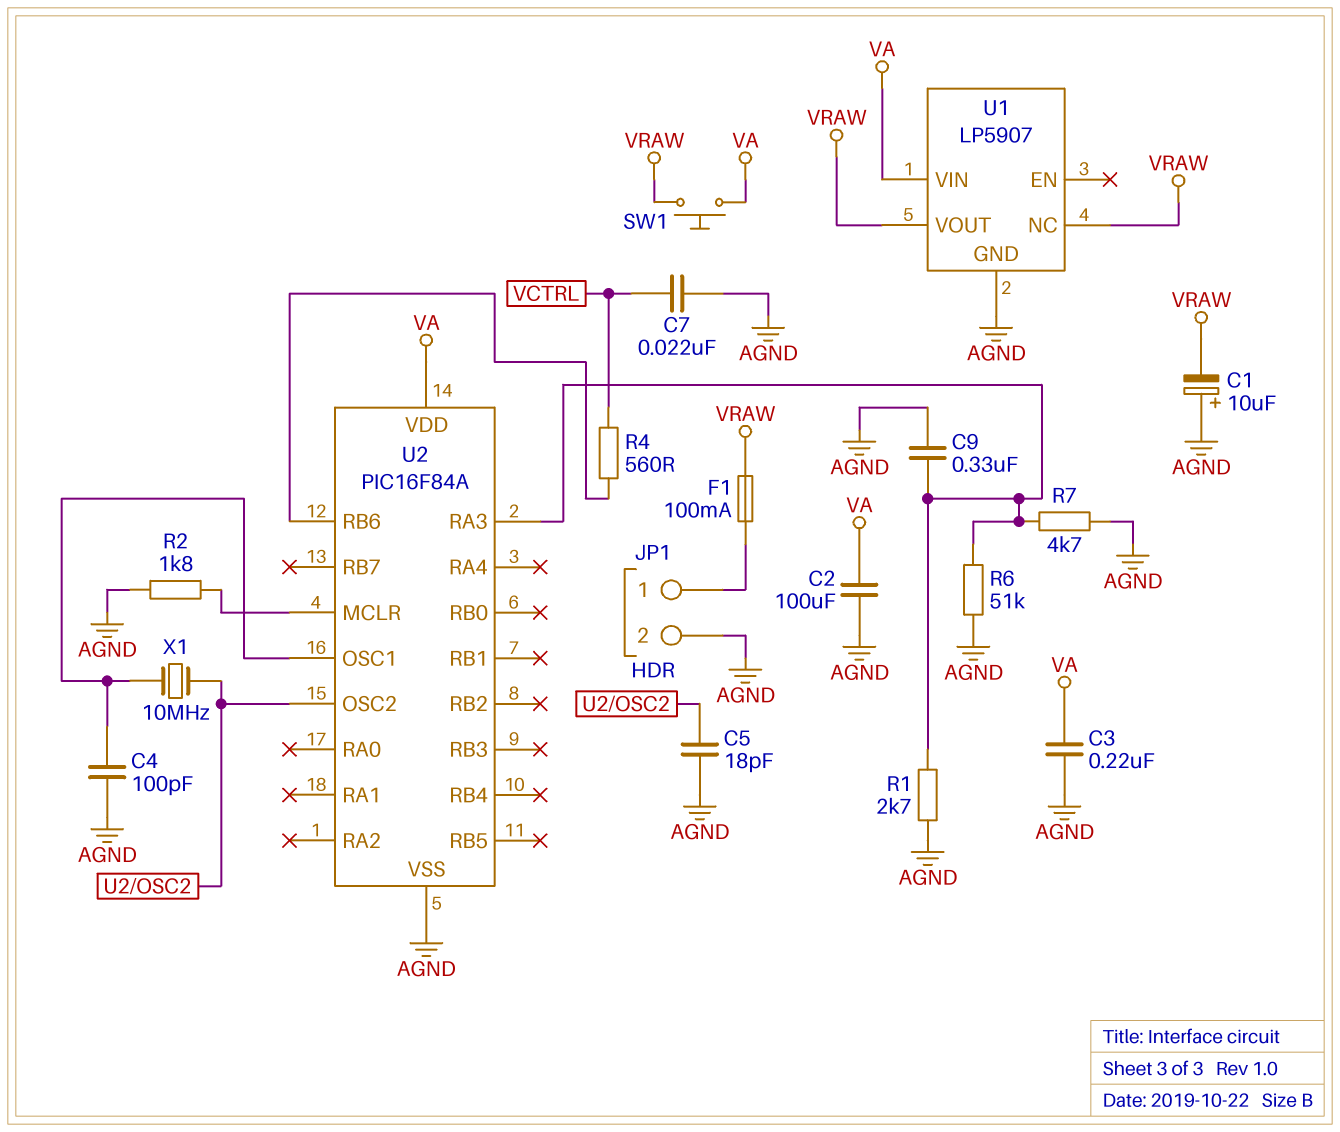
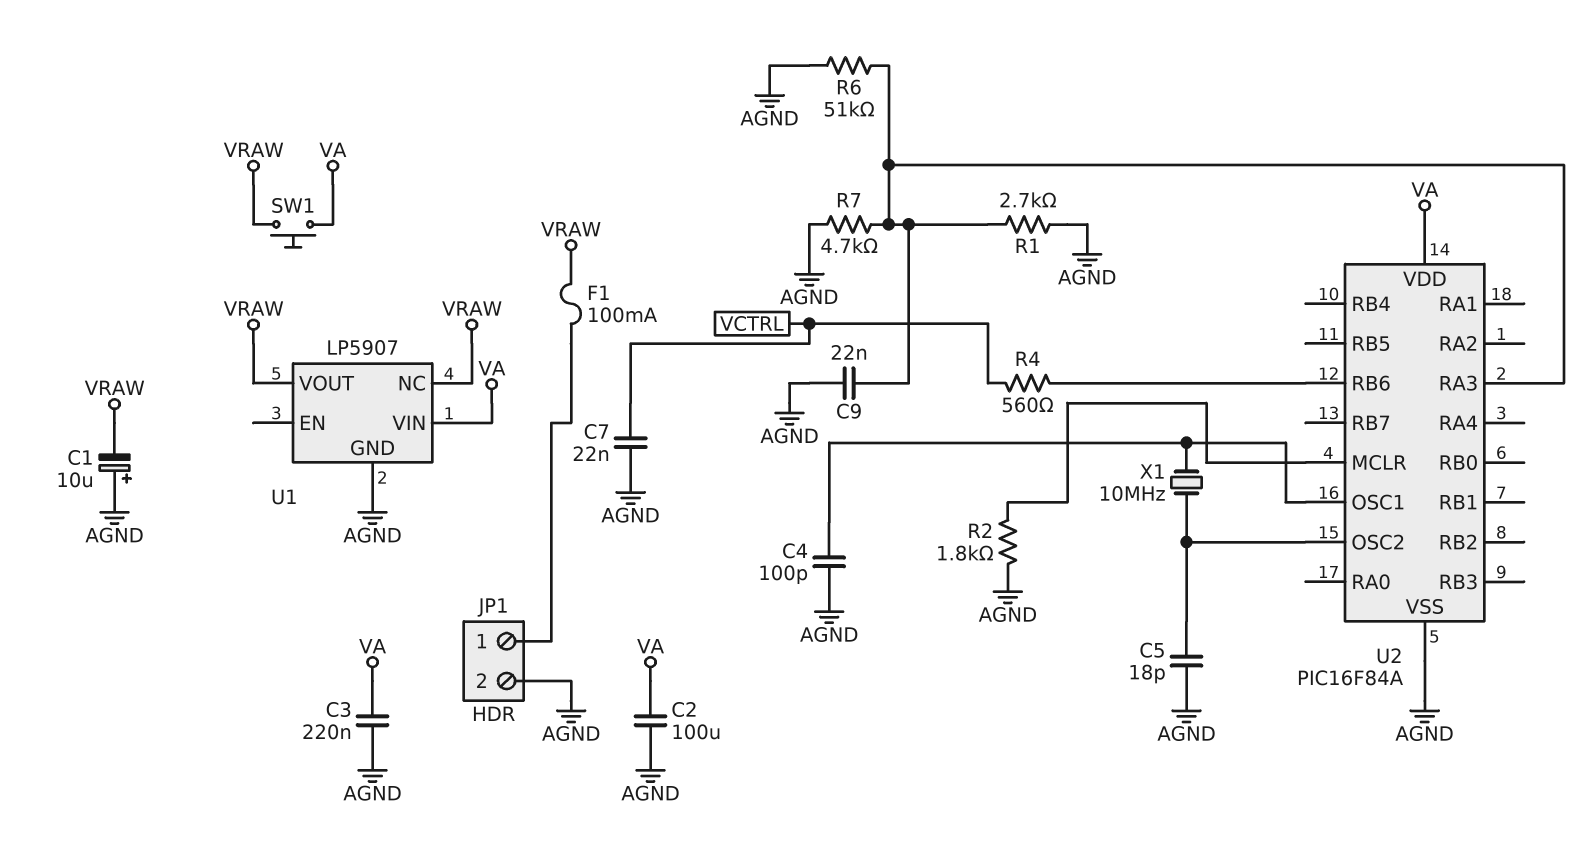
C9: 330nF (AGND, U2/RA3) -> 22nF (AGND, U2/RA3)

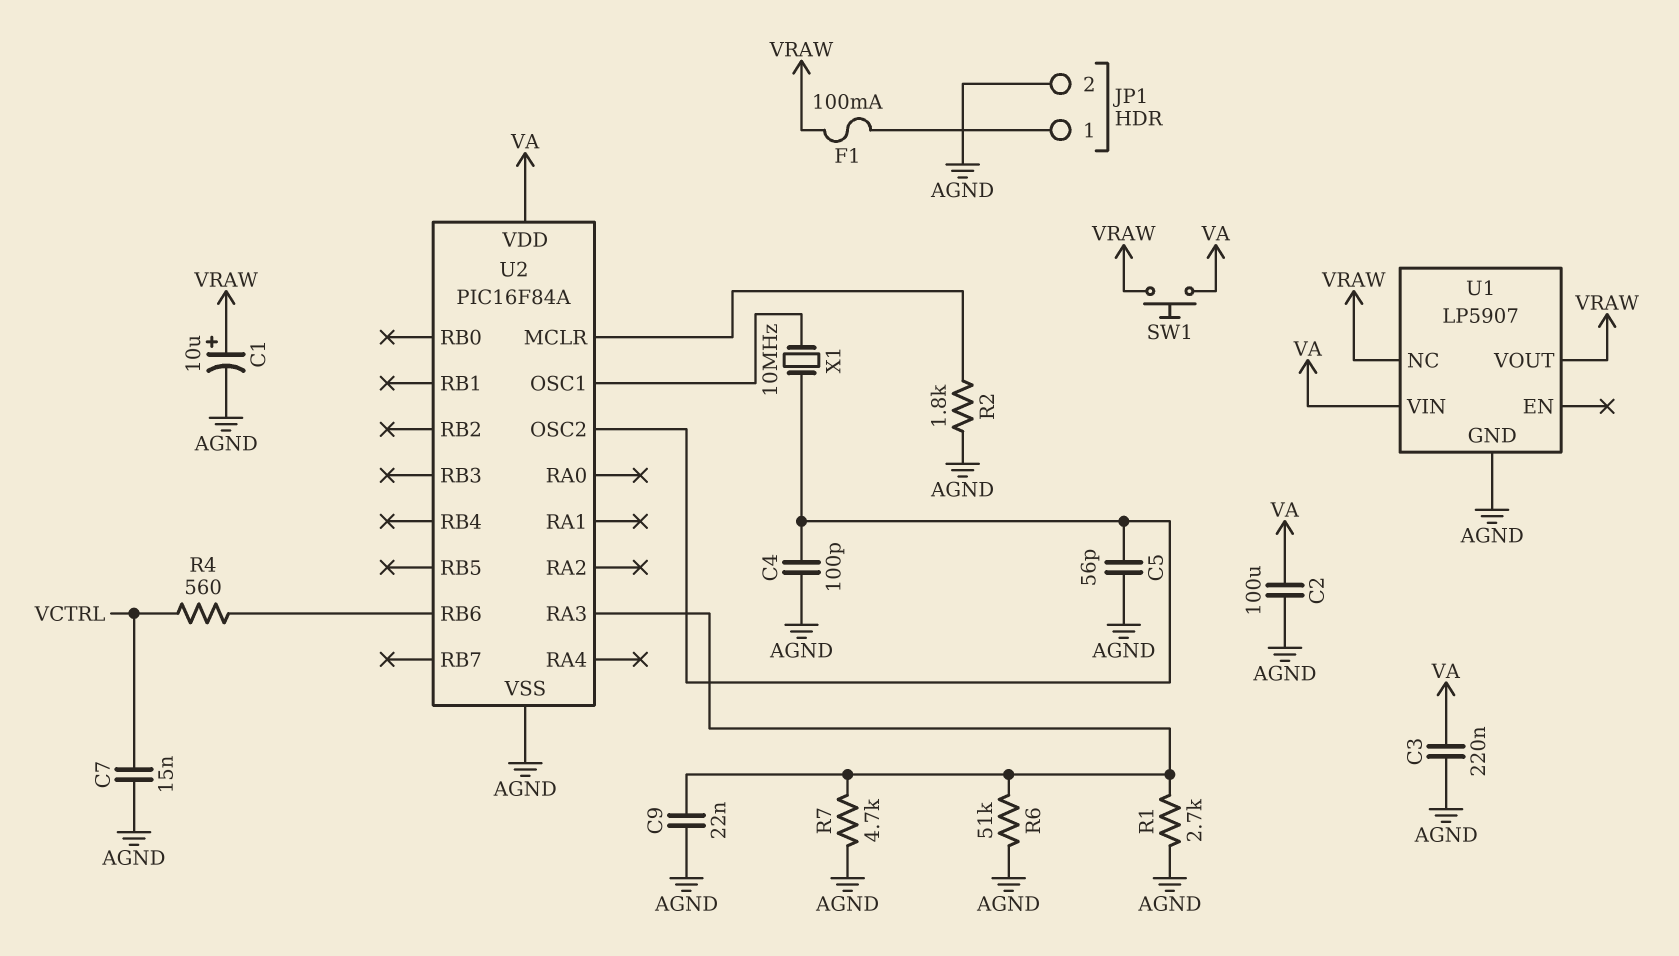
C1: 10uF (plus AGND, minus VRAW) -> 10uF (plus VRAW, minus AGND)
C4: 100pF (AGND, U2/OSC1) -> 100pF (AGND, U2/OSC2)
C5: 18pF (AGND, U2/OSC2) -> 56pF (AGND, U2/OSC2)
C7: 22nF (AGND, VCTRL) -> 15nF (AGND, VCTRL)

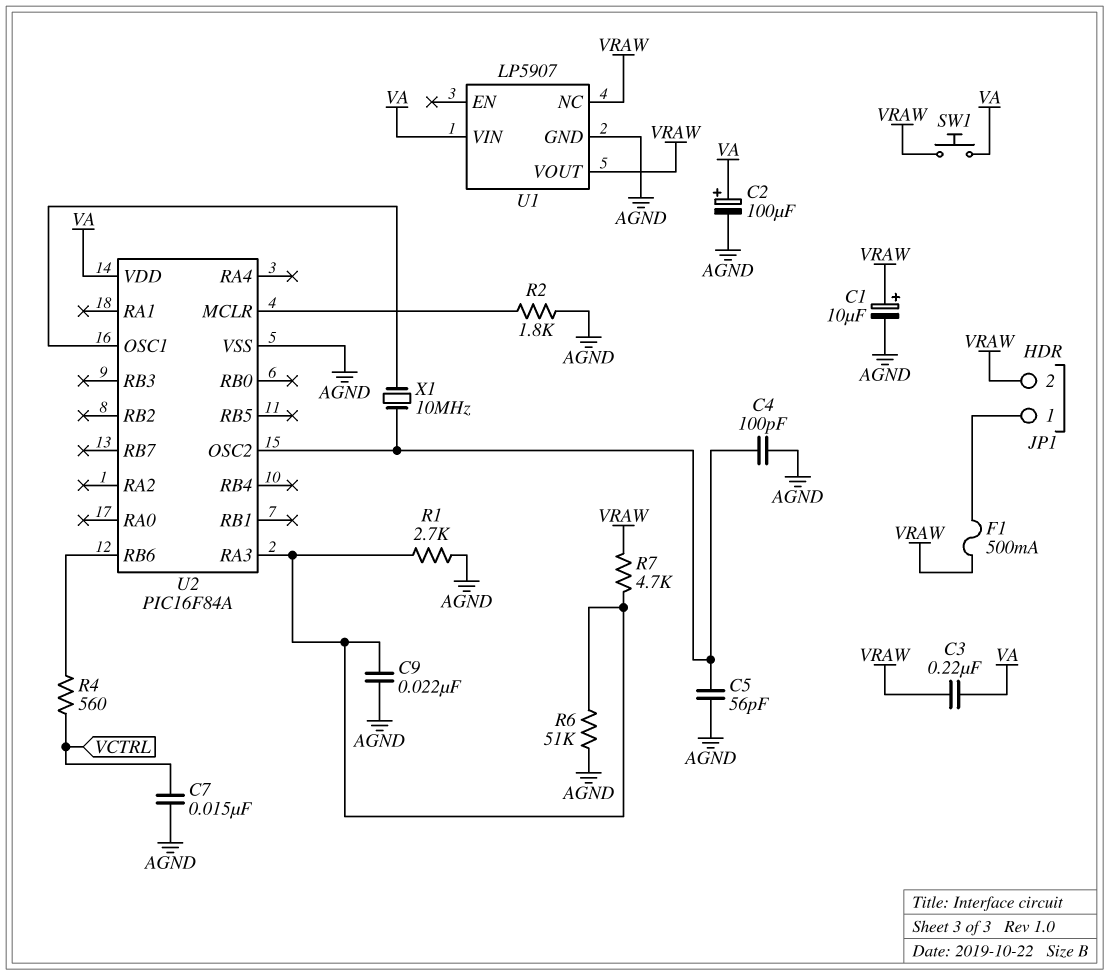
C2: 100uF (AGND, VA) -> 100uF (plus VA, minus AGND)
C3: 220nF (AGND, VA) -> 220nF (VA, VRAW)
F1: 100mA (JP1/1, VRAW) -> 500mA (JP1/1, VRAW)
JP1 pin 2: AGND -> VRAW
R7: 4.7k (AGND, U2/RA3) -> 4.7k (U2/RA3, VRAW)

